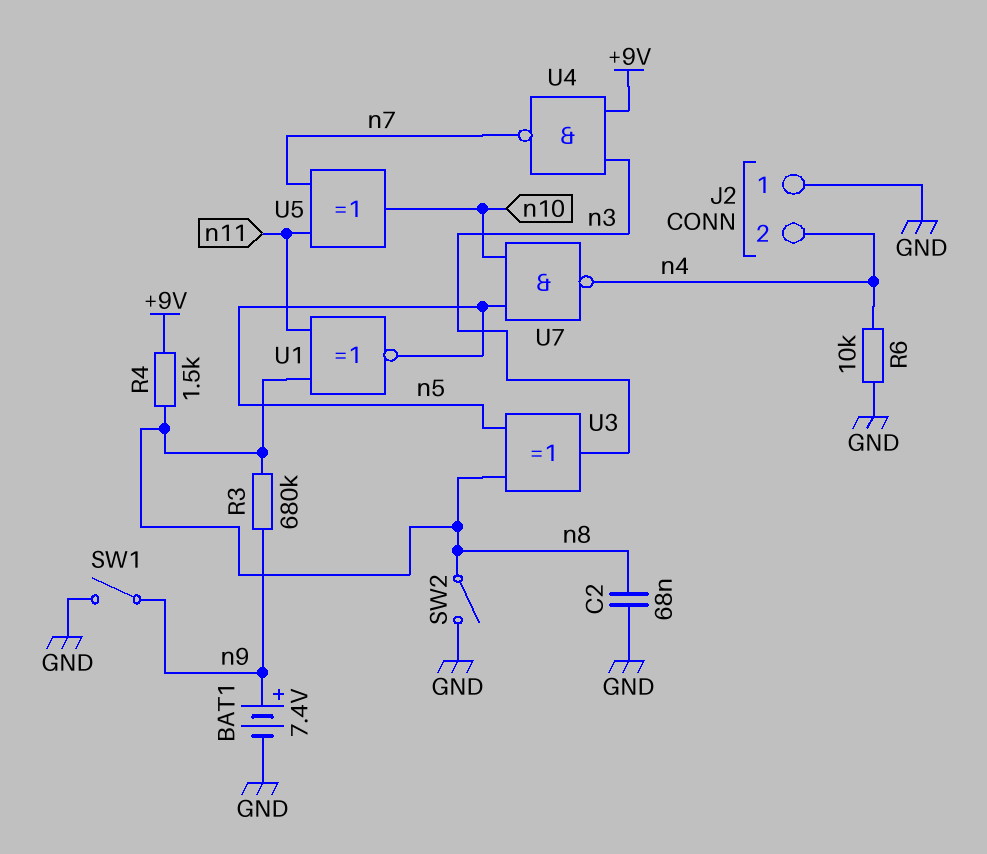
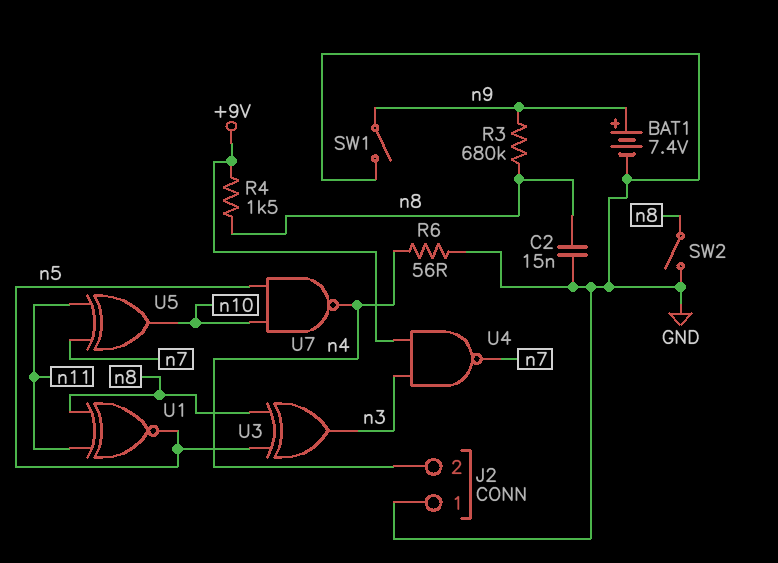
C2: 68nF (GND, n8) -> 15nF (GND, n8)
R6: 10k (GND, n4) -> 56 (GND, n4)

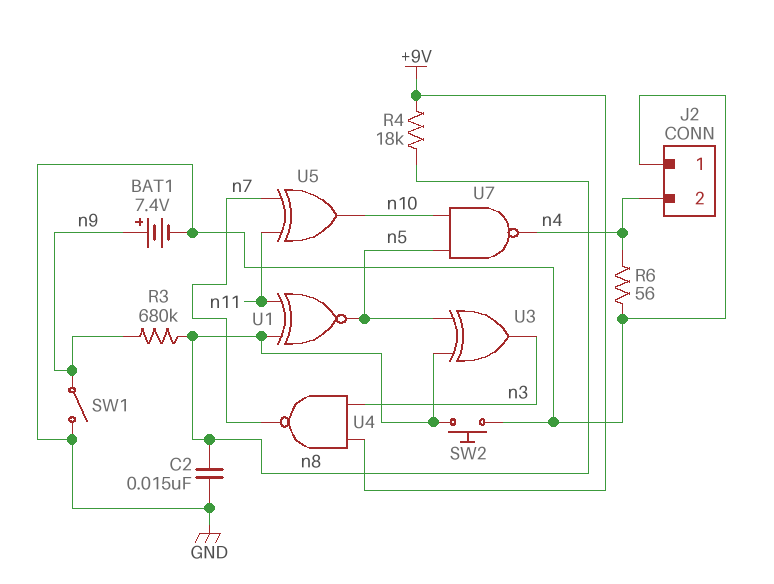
R4: 1.5k (+9V, n8) -> 18k (+9V, n8)
SW2: switch (GND, n8) -> button (GND, n8)

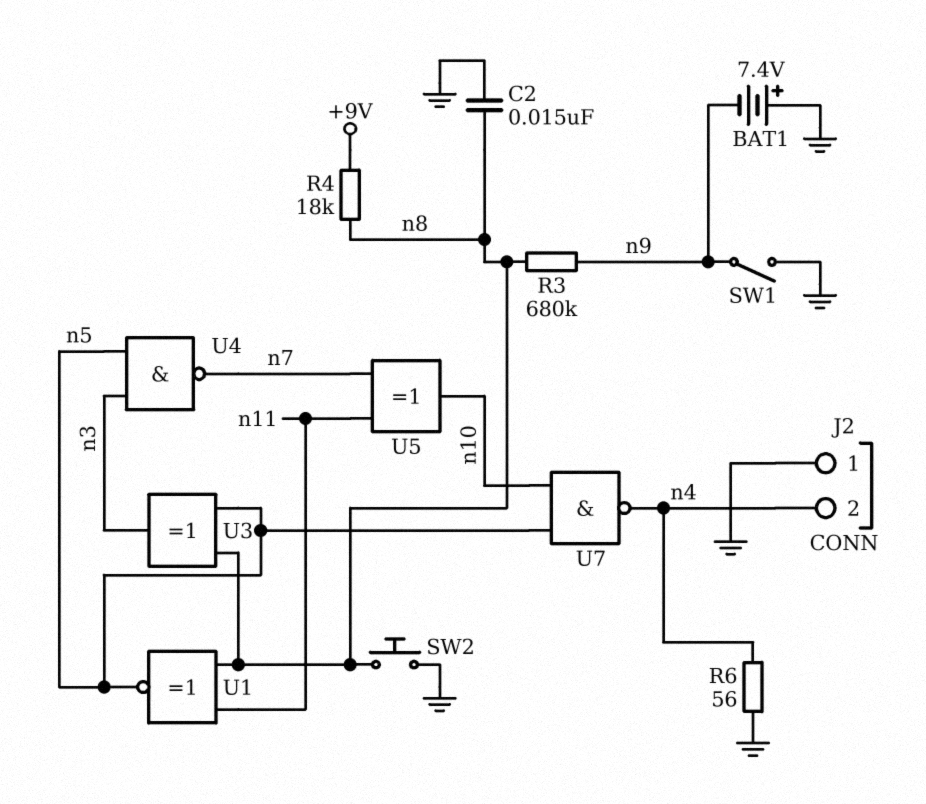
BAT1: 7.4V (plus n9, minus GND) -> 7.4V (plus GND, minus n9)
U4: NAND (in +9V, in n3, out n7) -> NAND (in n3, in n5, out n7)

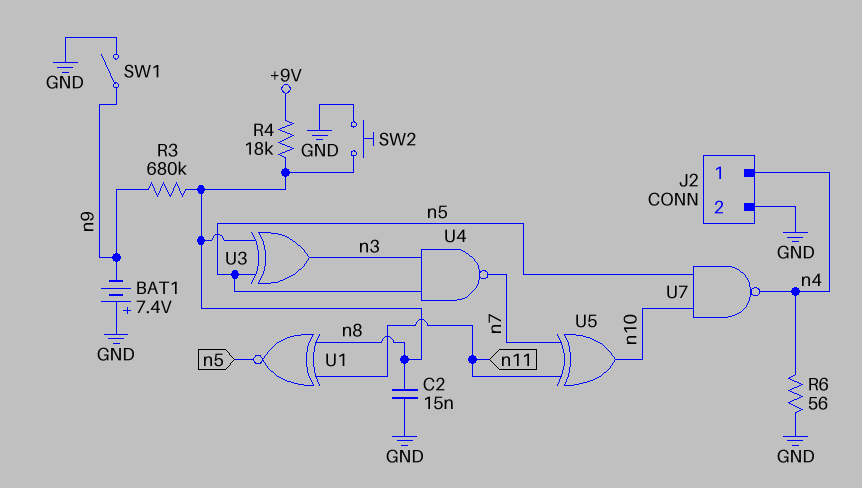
J2 pin 1: GND -> n4
J2 pin 2: n4 -> GND

